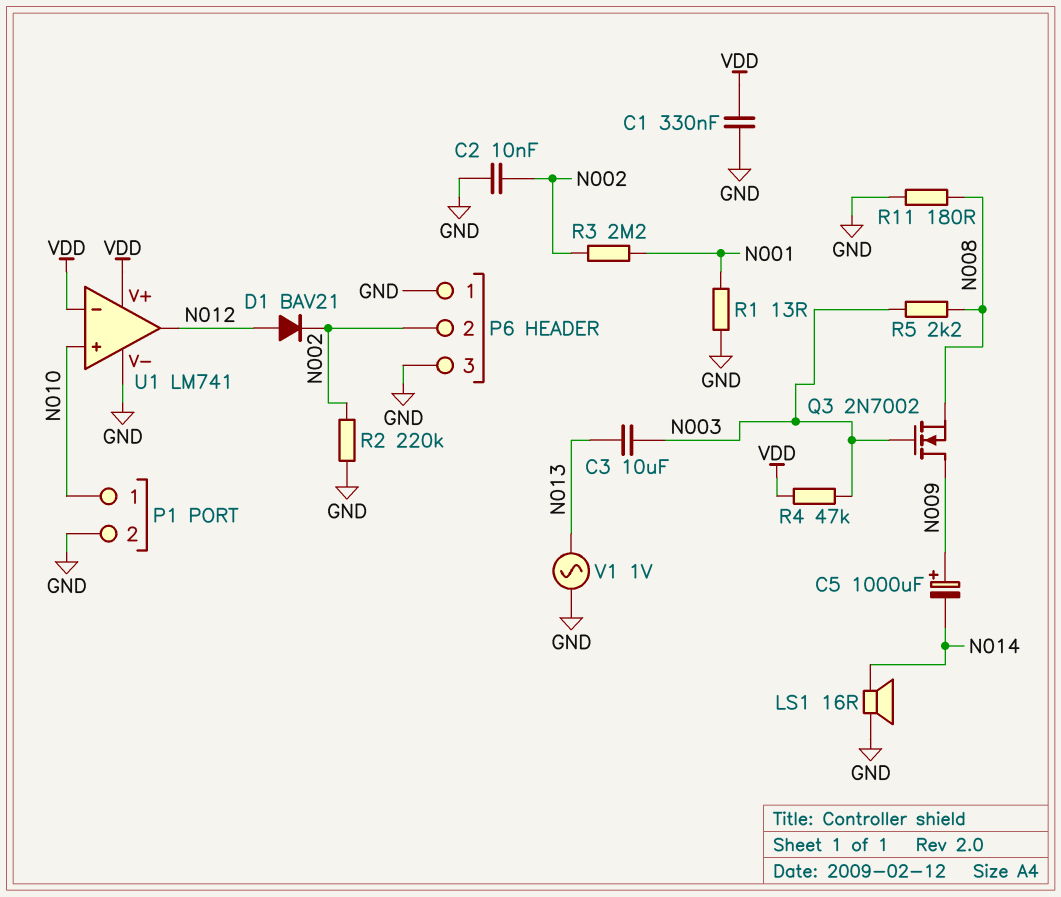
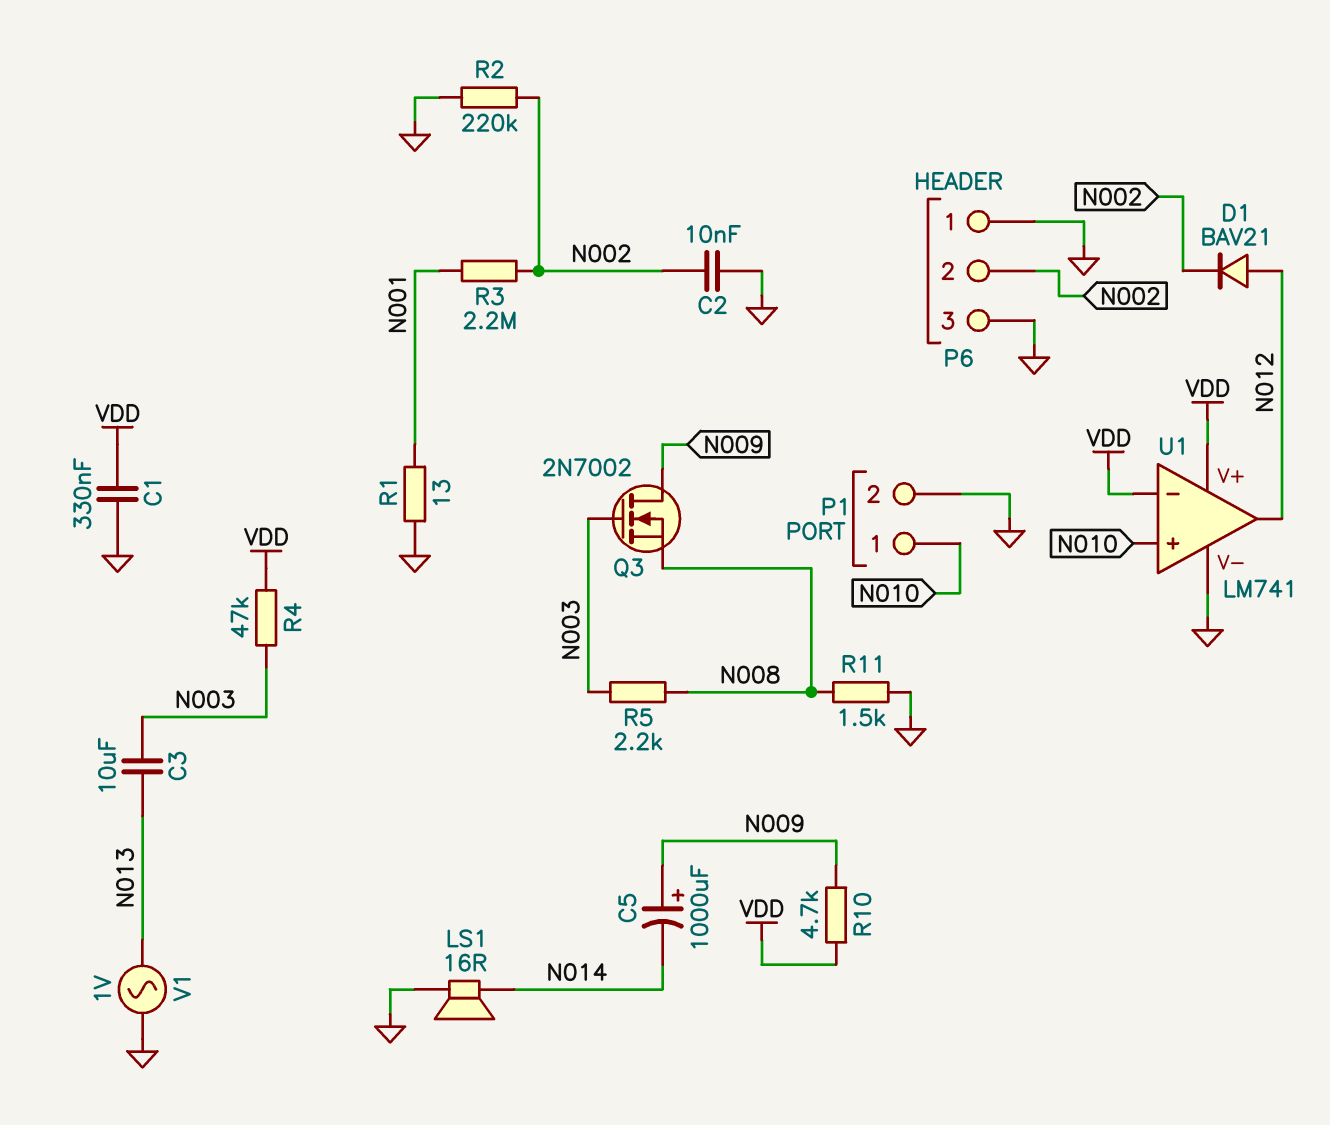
R10: none -> 4.7k (N009, VDD)
R11: 180 (GND, N008) -> 1.5k (GND, N008)

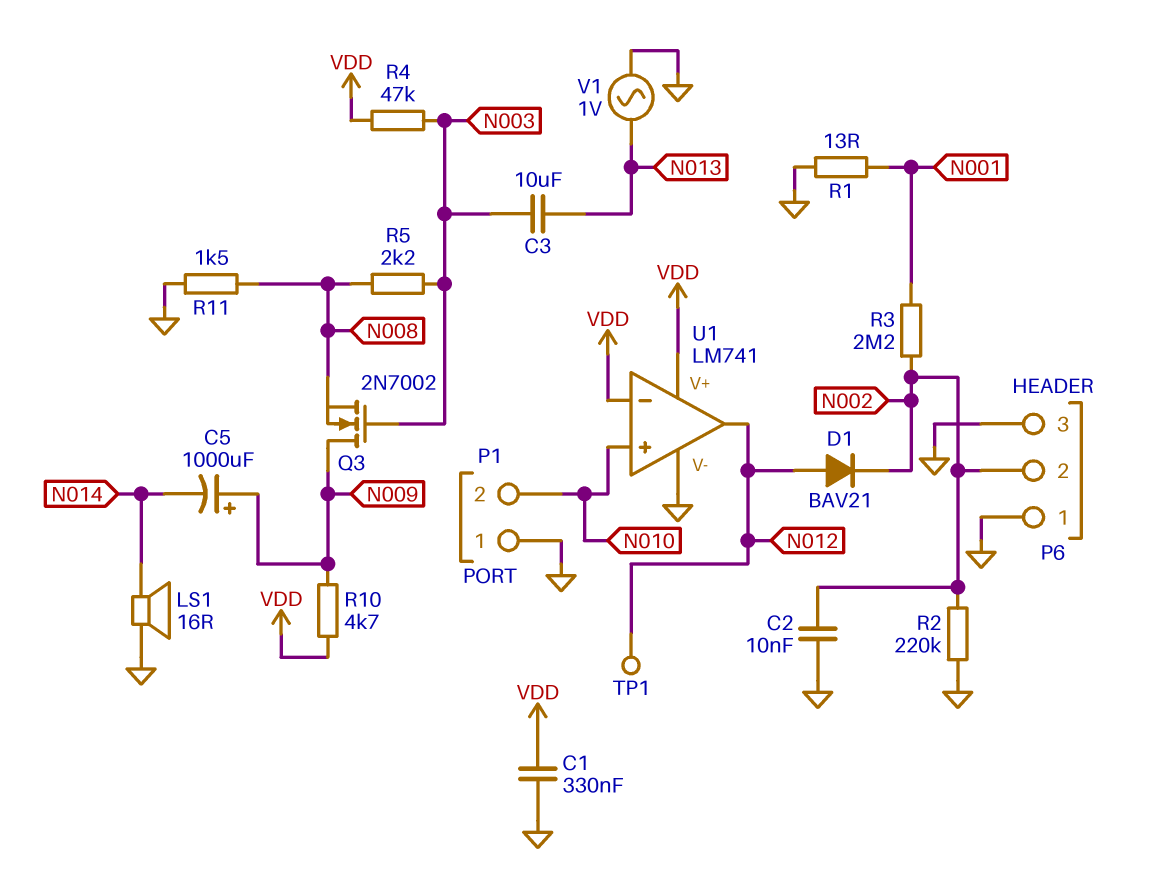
P1 pin 1: N010 -> GND
P1 pin 2: GND -> N010
TP1: none -> test point (N012)

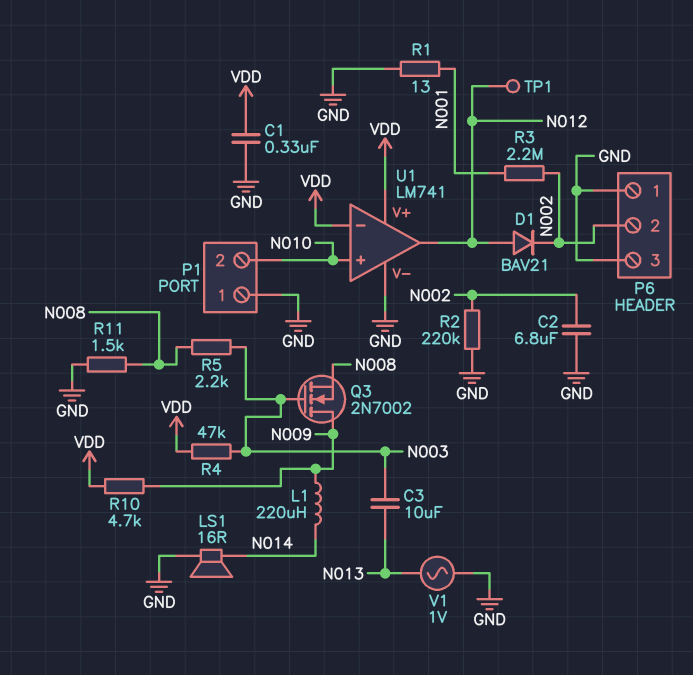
C2: 10nF (GND, N002) -> 6.8uF (GND, N002)
C5: 1000uF (plus N009, minus N014) -> none
L1: none -> 220uH (N009, N014)

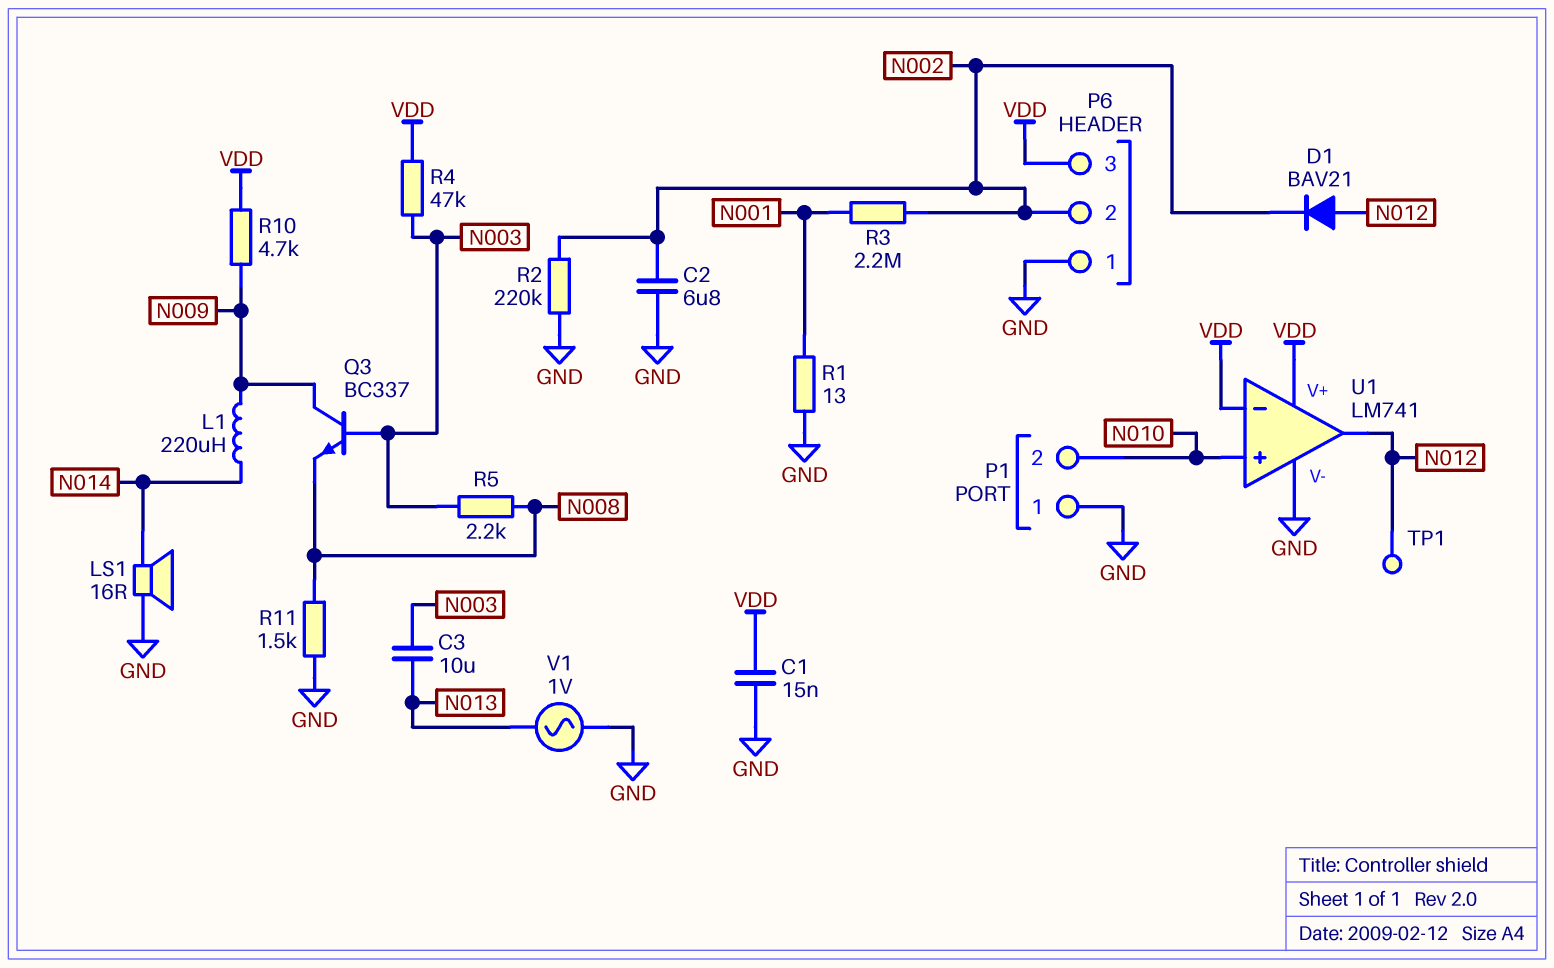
C1: 330nF (GND, VDD) -> 15nF (GND, VDD)
P6 pin 3: GND -> VDD
Q3: NMOS 2N7002 (G N003, D N009, S N008) -> NPN BC337 (B N003, C N009, E N008)

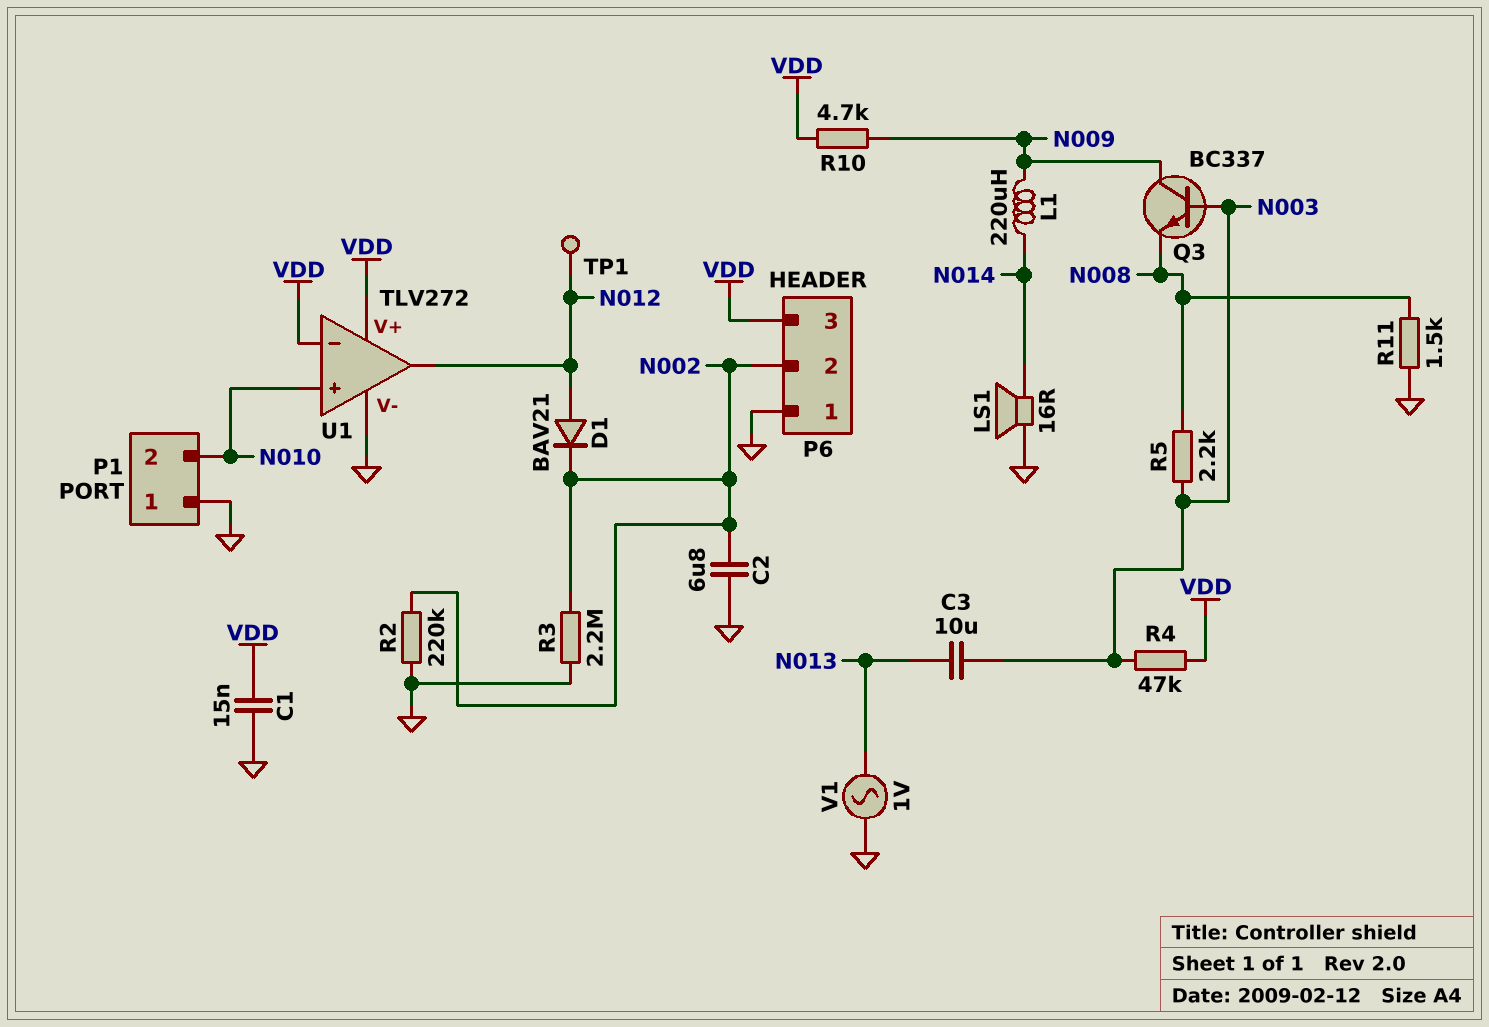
R1: 13 (GND, N001) -> none
R3: 2.2M (N001, N002) -> 2.2M (GND, N002)
U1: LM741 -> TLV272

